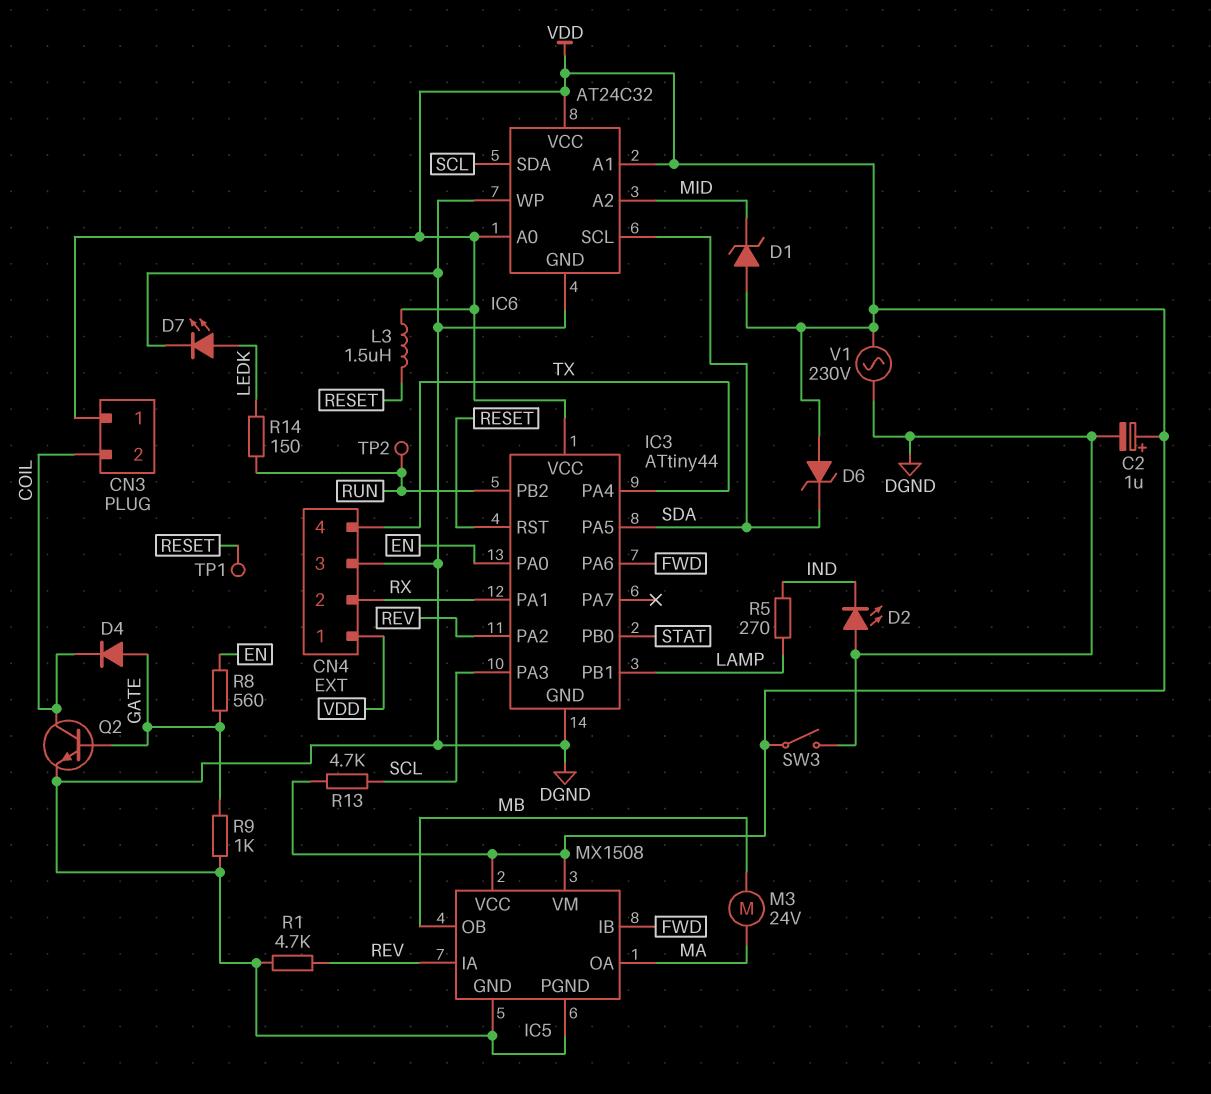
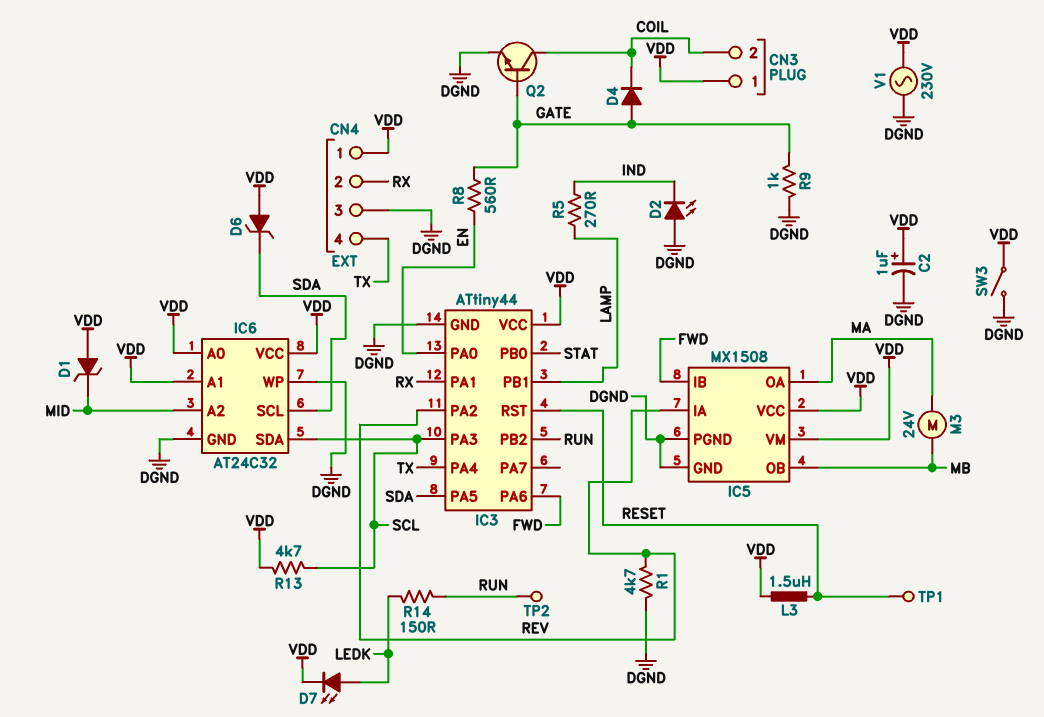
D7: LED (A LEDK, K DGND) -> LED (A LEDK, K VDD)

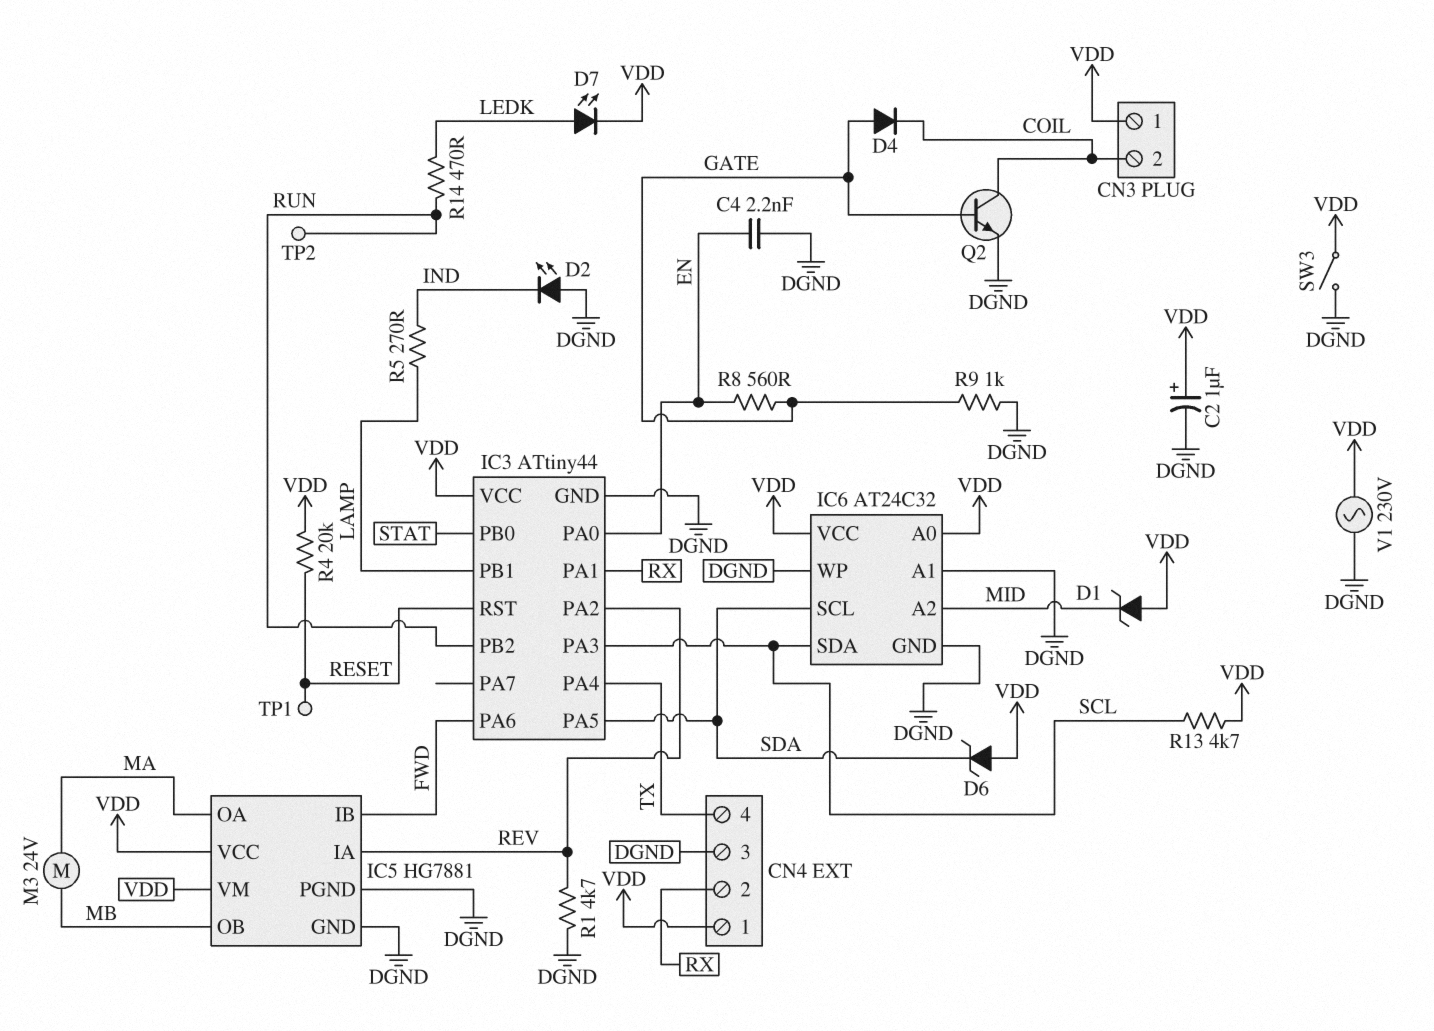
C4: none -> 2.2nF (DGND, EN)
IC5: MX1508 -> HG7881
IC6 pin A1: VDD -> DGND
L3: 1.5uH (RESET, VDD) -> none
R4: none -> 20k (RESET, VDD)
R14: 150 (LEDK, RUN) -> 470 (LEDK, RUN)

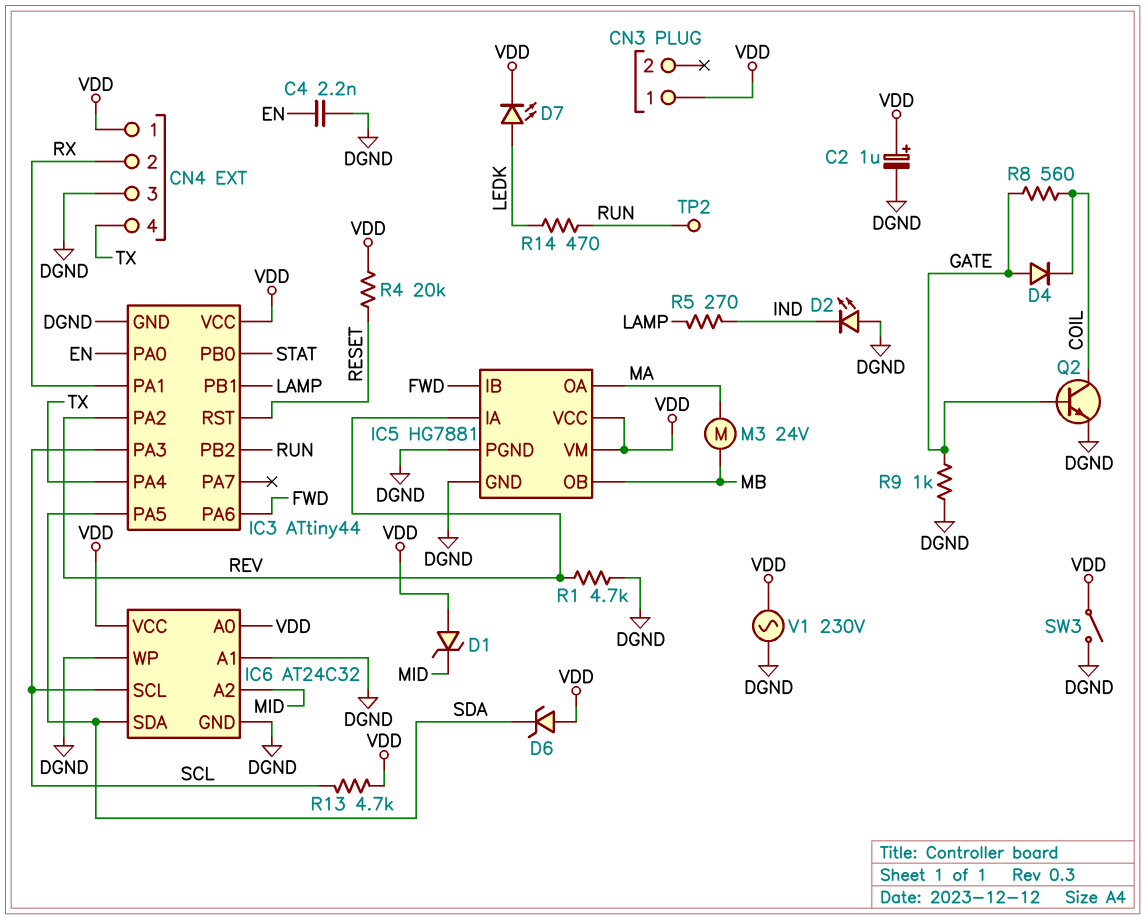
CN3 pin 2: COIL -> none
IC6 pin SCL: SDA -> SCL
IC6 pin SDA: SCL -> SDA
R8: 560 (EN, GATE) -> 560 (COIL, GATE)
TP1: test point (RESET) -> none

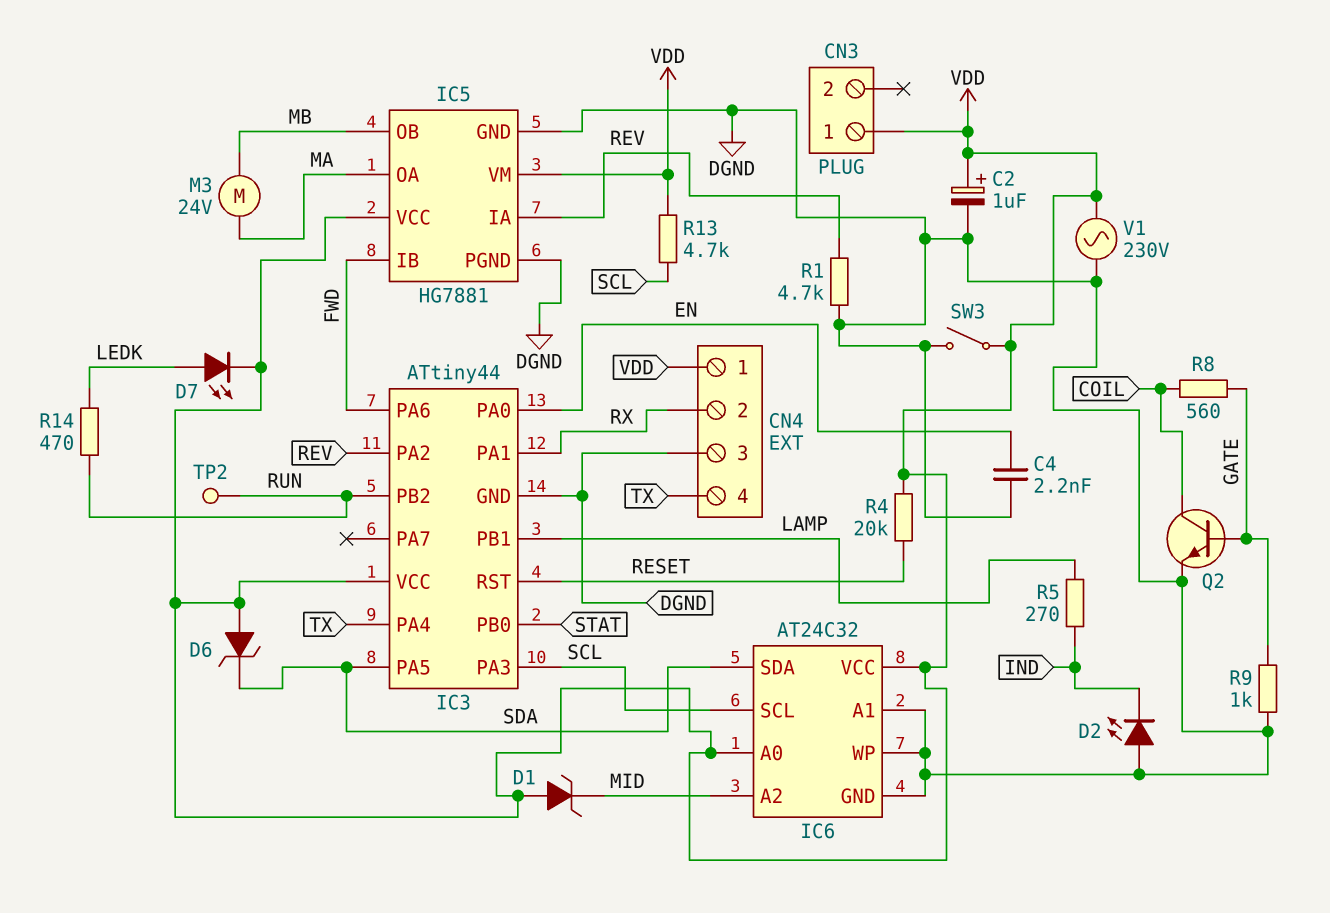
D4: diode (A GATE, K COIL) -> none

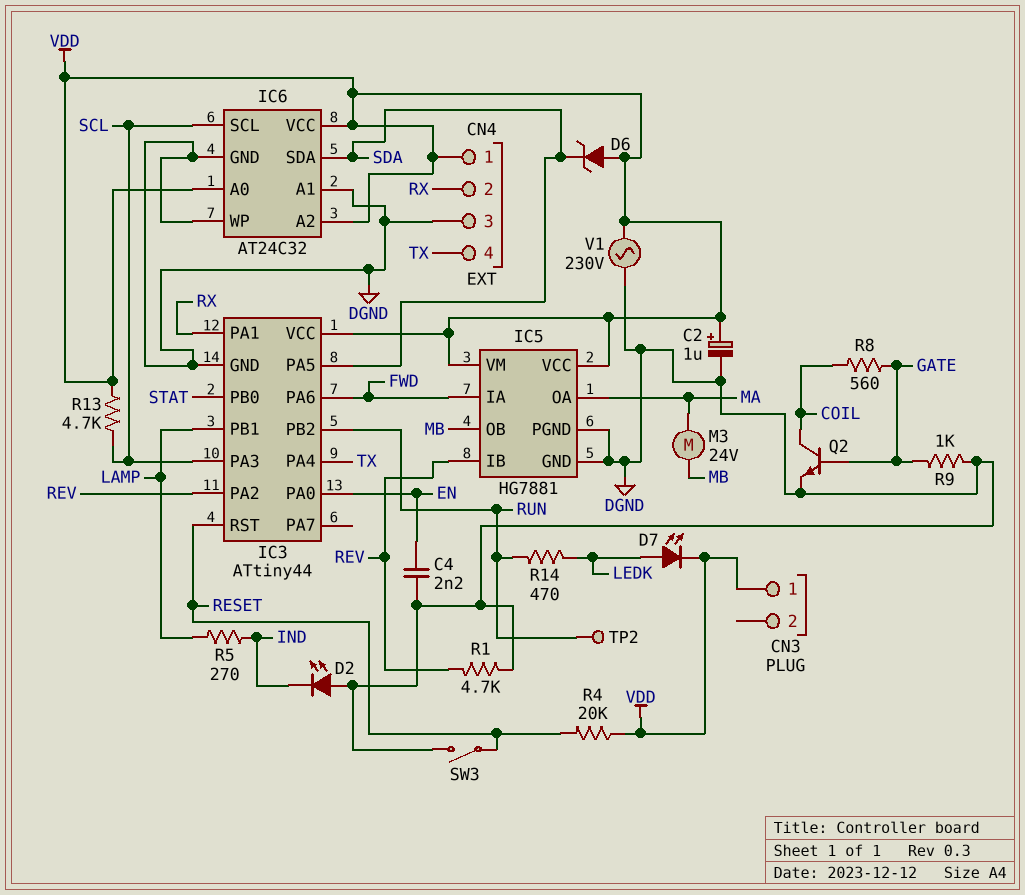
D1: zener (A VDD, K MID) -> none
IC5 pin IA: REV -> FWD
IC5 pin IB: FWD -> REV
IC6 pin A2: MID -> VDD
SW3: switch (DGND, VDD) -> switch (DGND, RESET)

